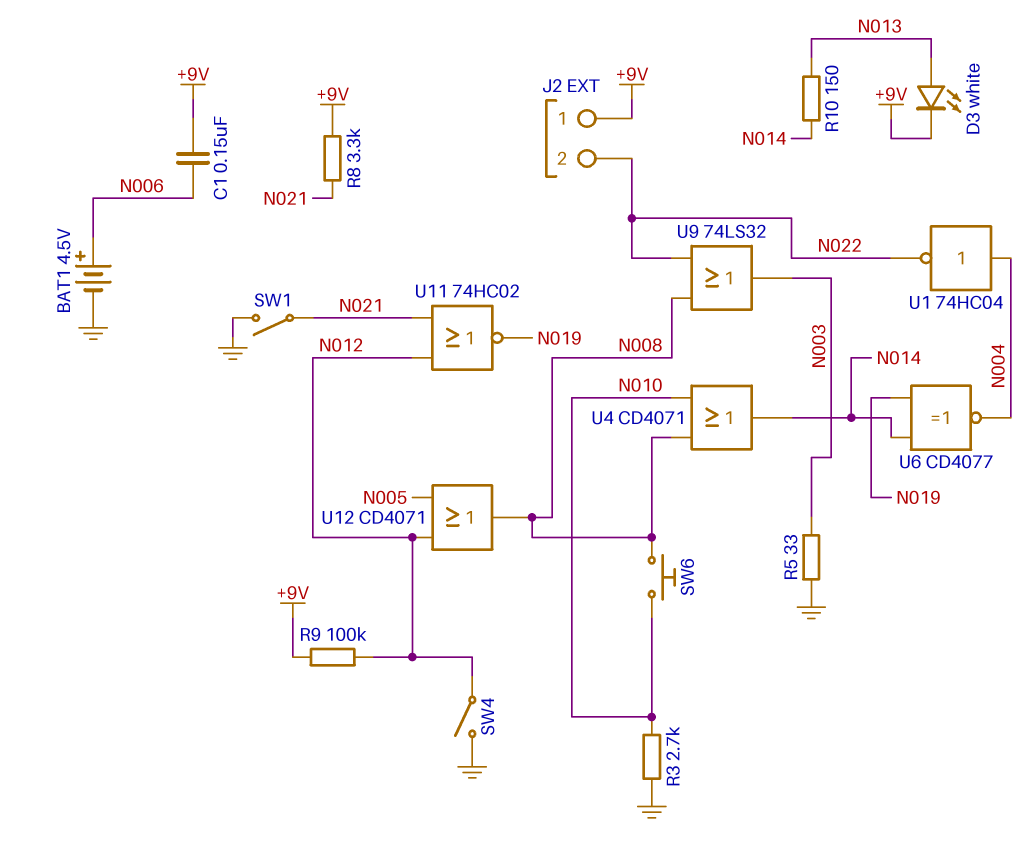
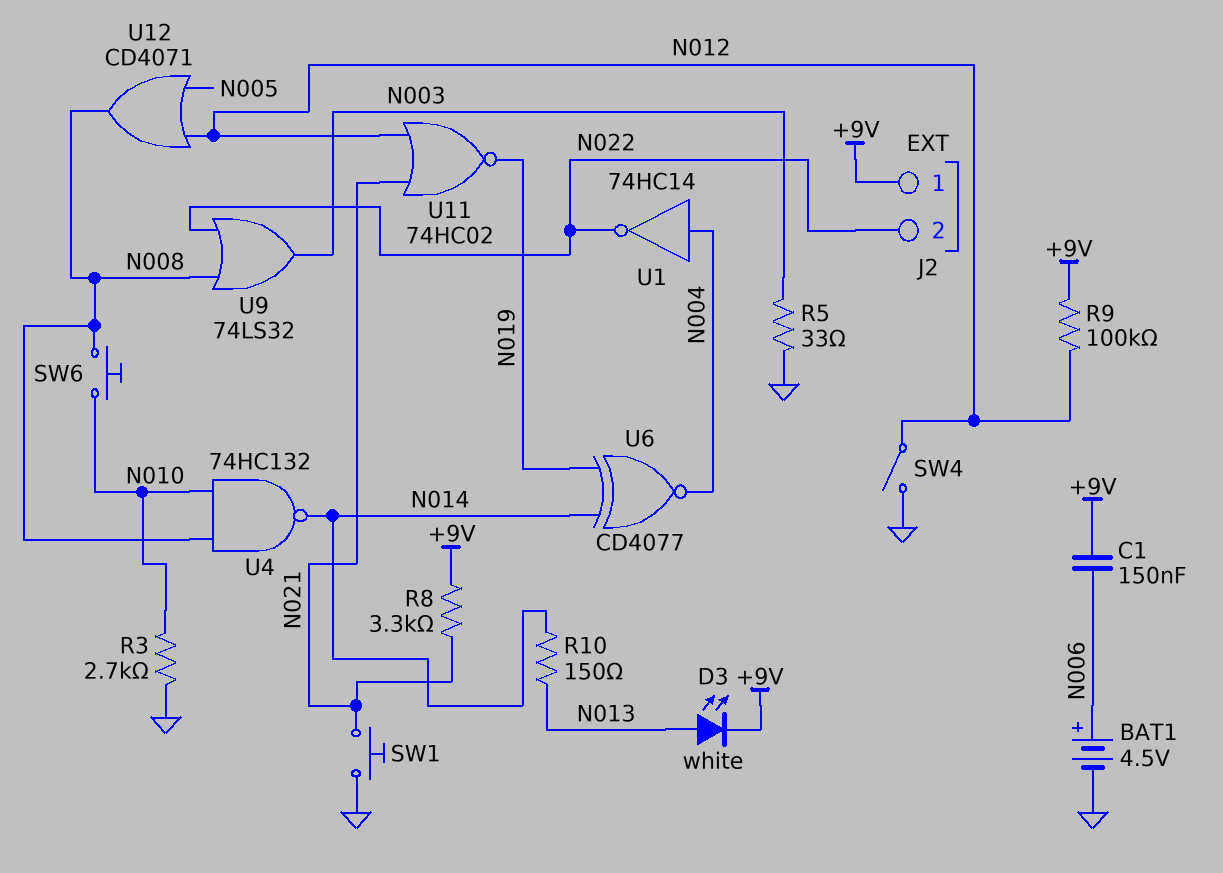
SW1: switch (GND, N021) -> button (GND, N021)
U1: NOT 74HC04 (in N004, out N022) -> NOT 74HC14 (in N004, out N022)
U4: OR CD4071 (in N008, in N010, out N014) -> NAND 74HC132 (in N008, in N010, out N014)

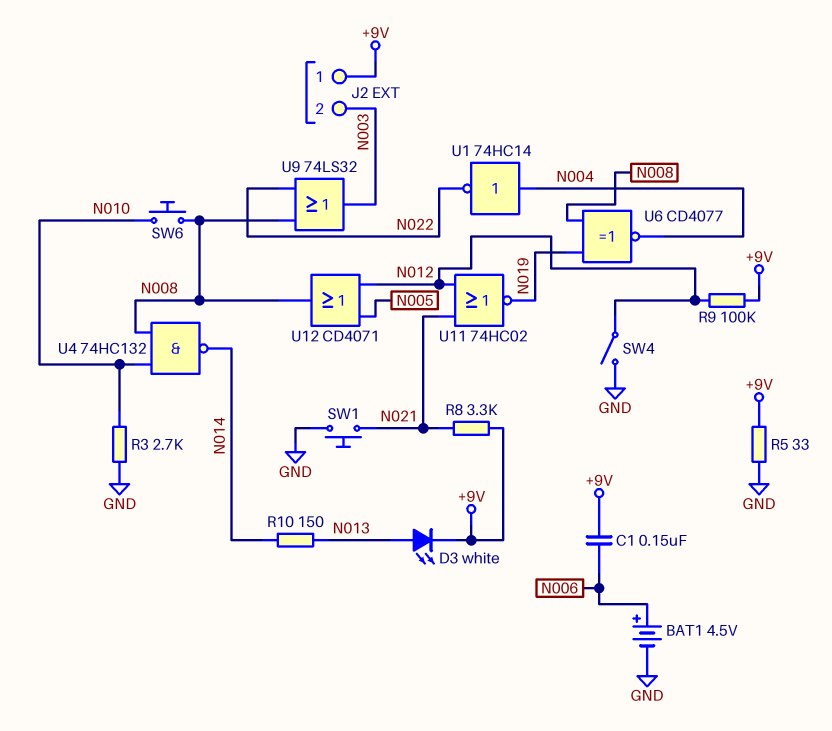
J2 pin 2: N022 -> N003
R5: 33 (GND, N003) -> 33 (+9V, GND)
U6: XNOR CD4077 (in N014, in N019, out N004) -> XNOR CD4077 (in N008, in N019, out N004)

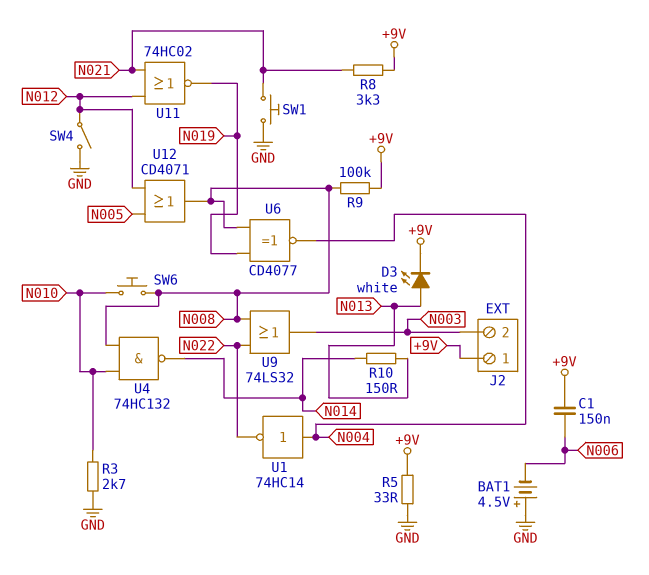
BAT1: 4.5V (plus N006, minus GND) -> 4.5V (plus GND, minus N006)
R9: 100k (+9V, N012) -> 100k (+9V, N008)

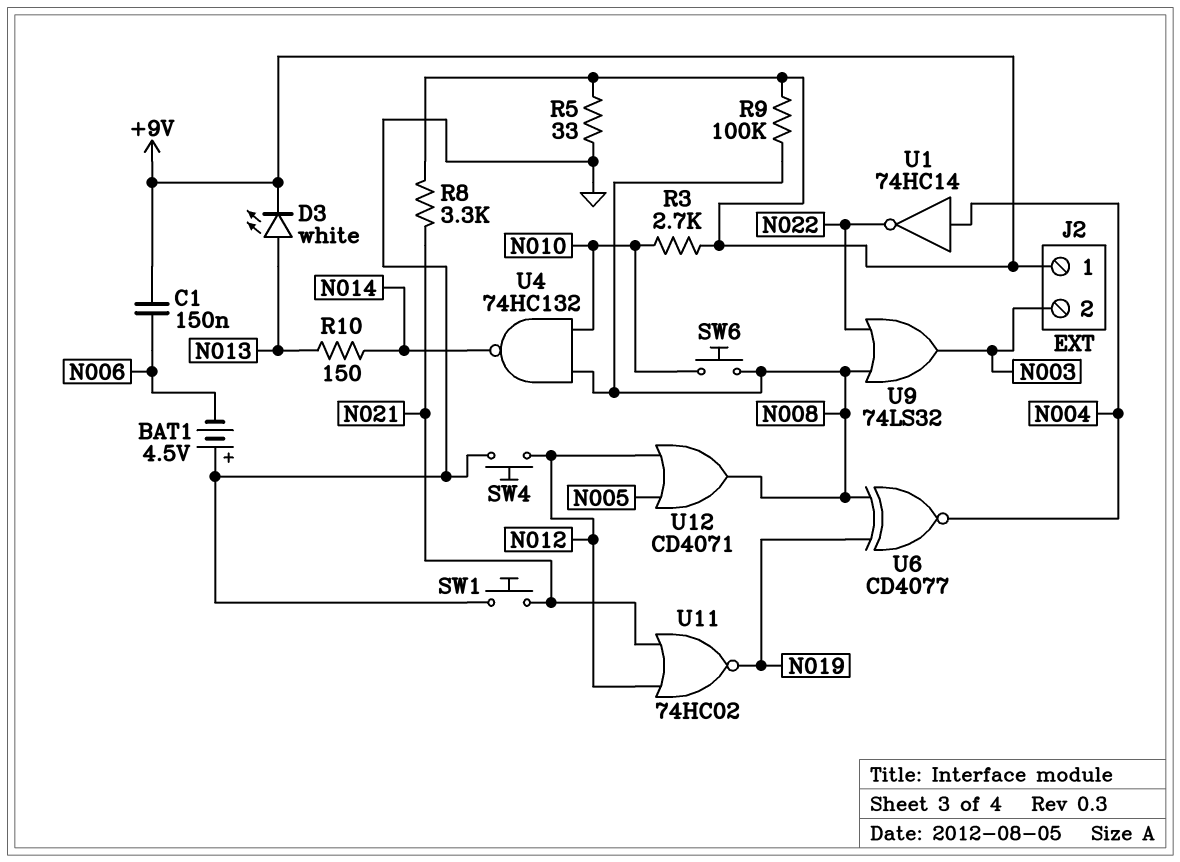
R3: 2.7k (GND, N010) -> 2.7k (+9V, N010)
SW4: switch (GND, N012) -> button (GND, N012)

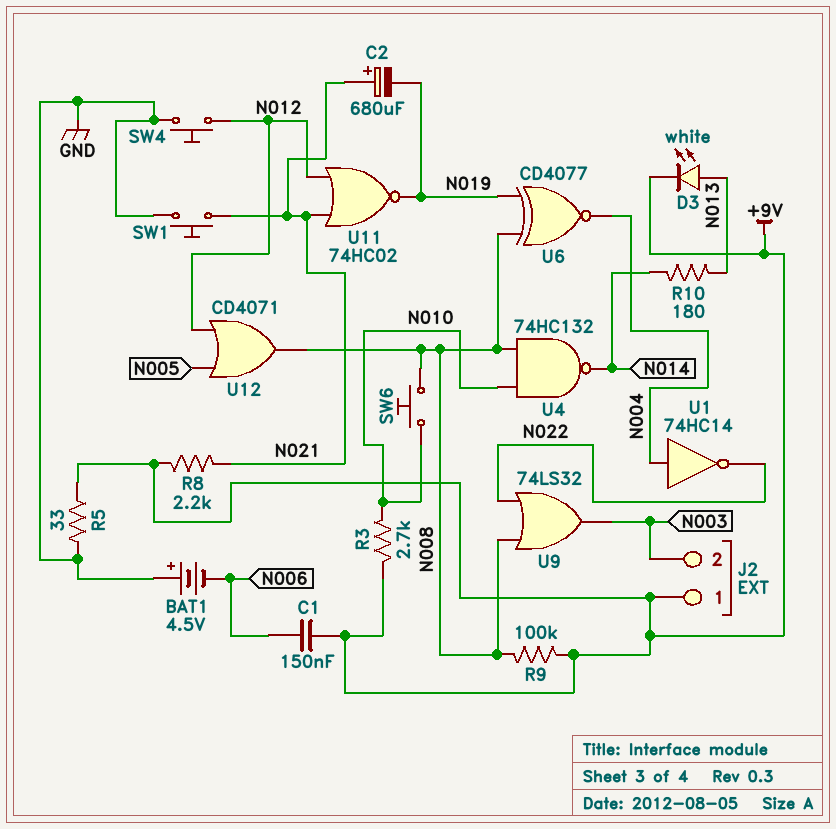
C2: none -> 680uF (plus N021, minus N019)
R8: 3.3k (+9V, N021) -> 2.2k (+9V, N021)
R10: 150 (N013, N014) -> 180 (N013, N014)

